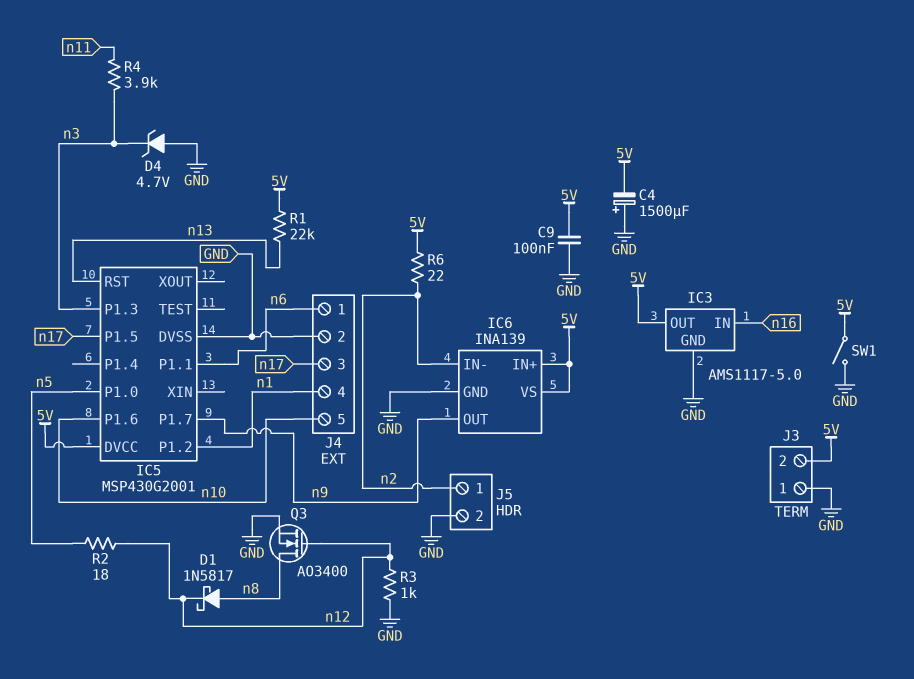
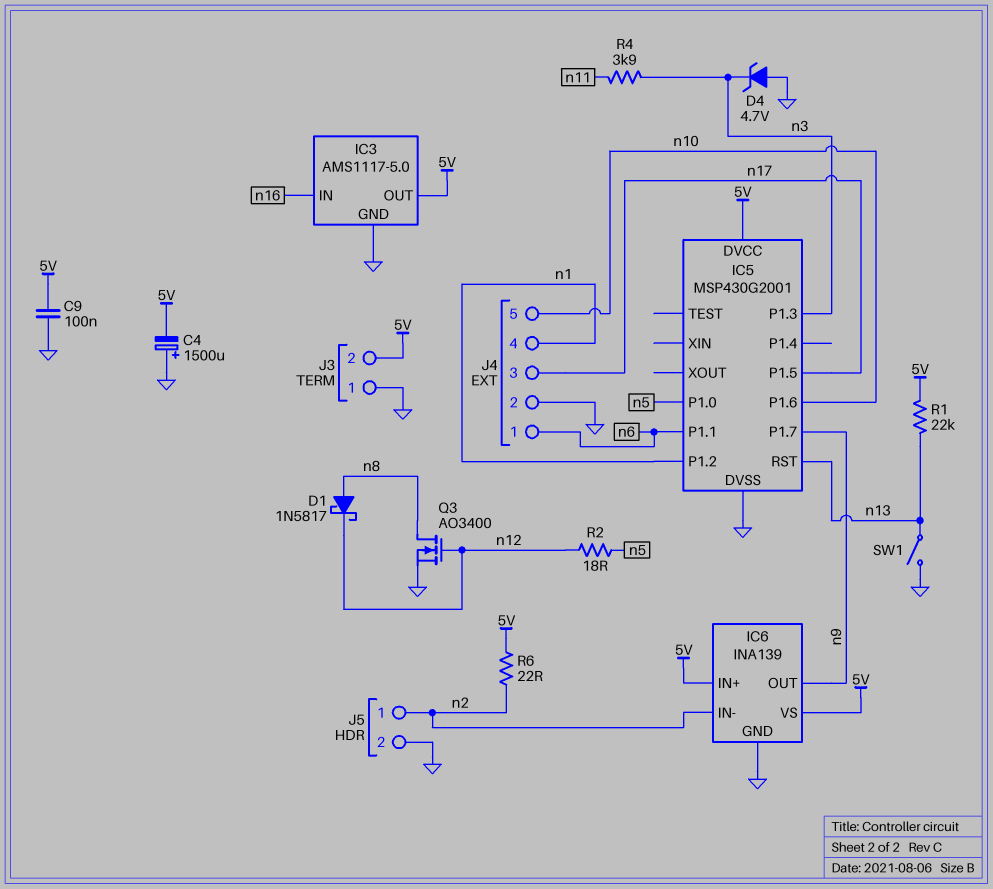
R3: 1k (GND, n12) -> none
SW1: switch (5V, GND) -> switch (GND, n13)

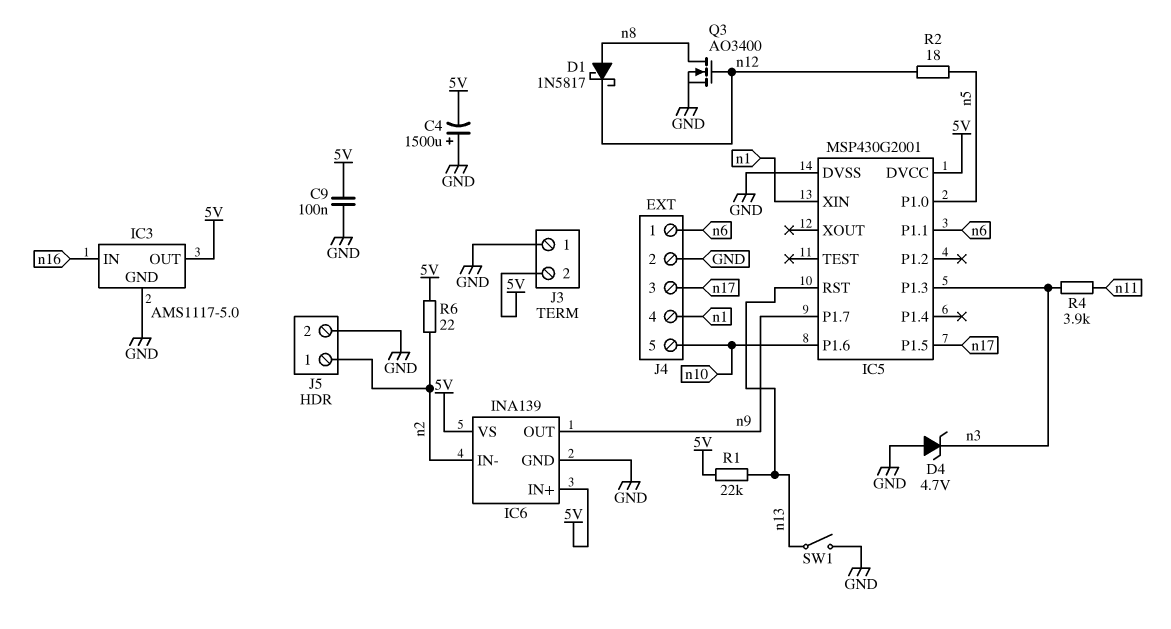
IC5 pin P1.2: n1 -> none
IC5 pin XIN: none -> n1

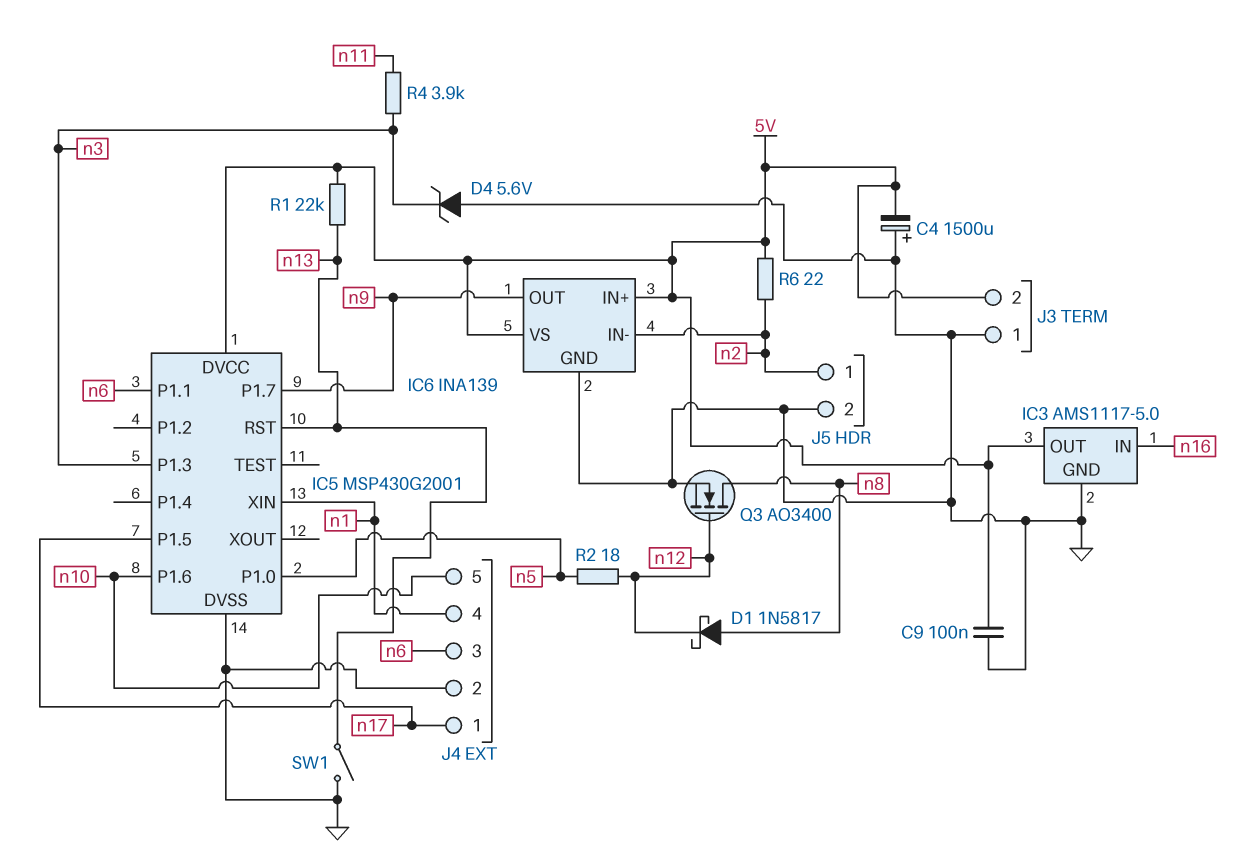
D4: zener 4.7V (A GND, K n3) -> zener 5.6V (A GND, K n3)
J4 pin 1: n6 -> n17
J4 pin 3: n17 -> n6

